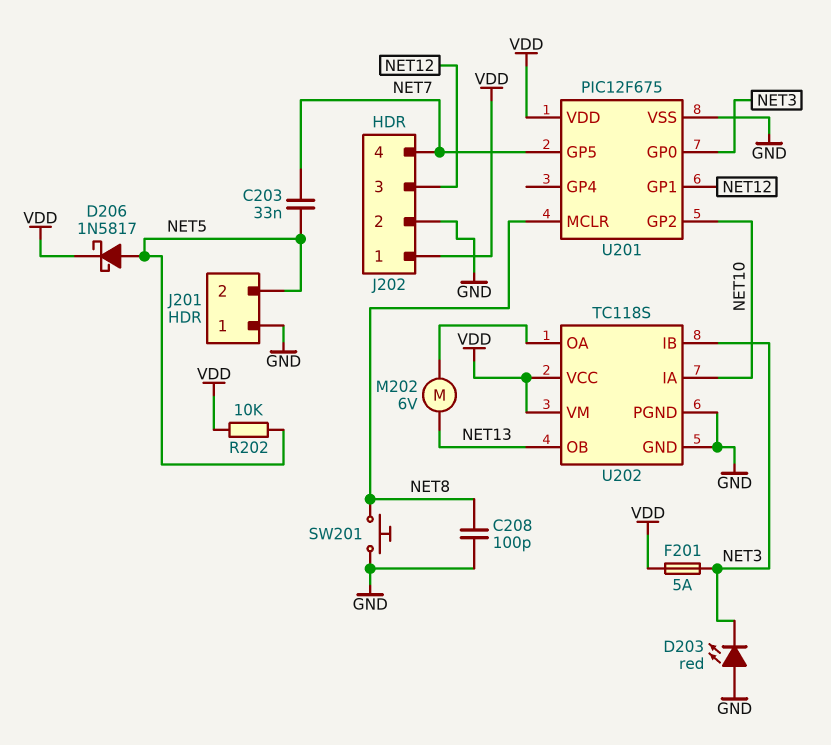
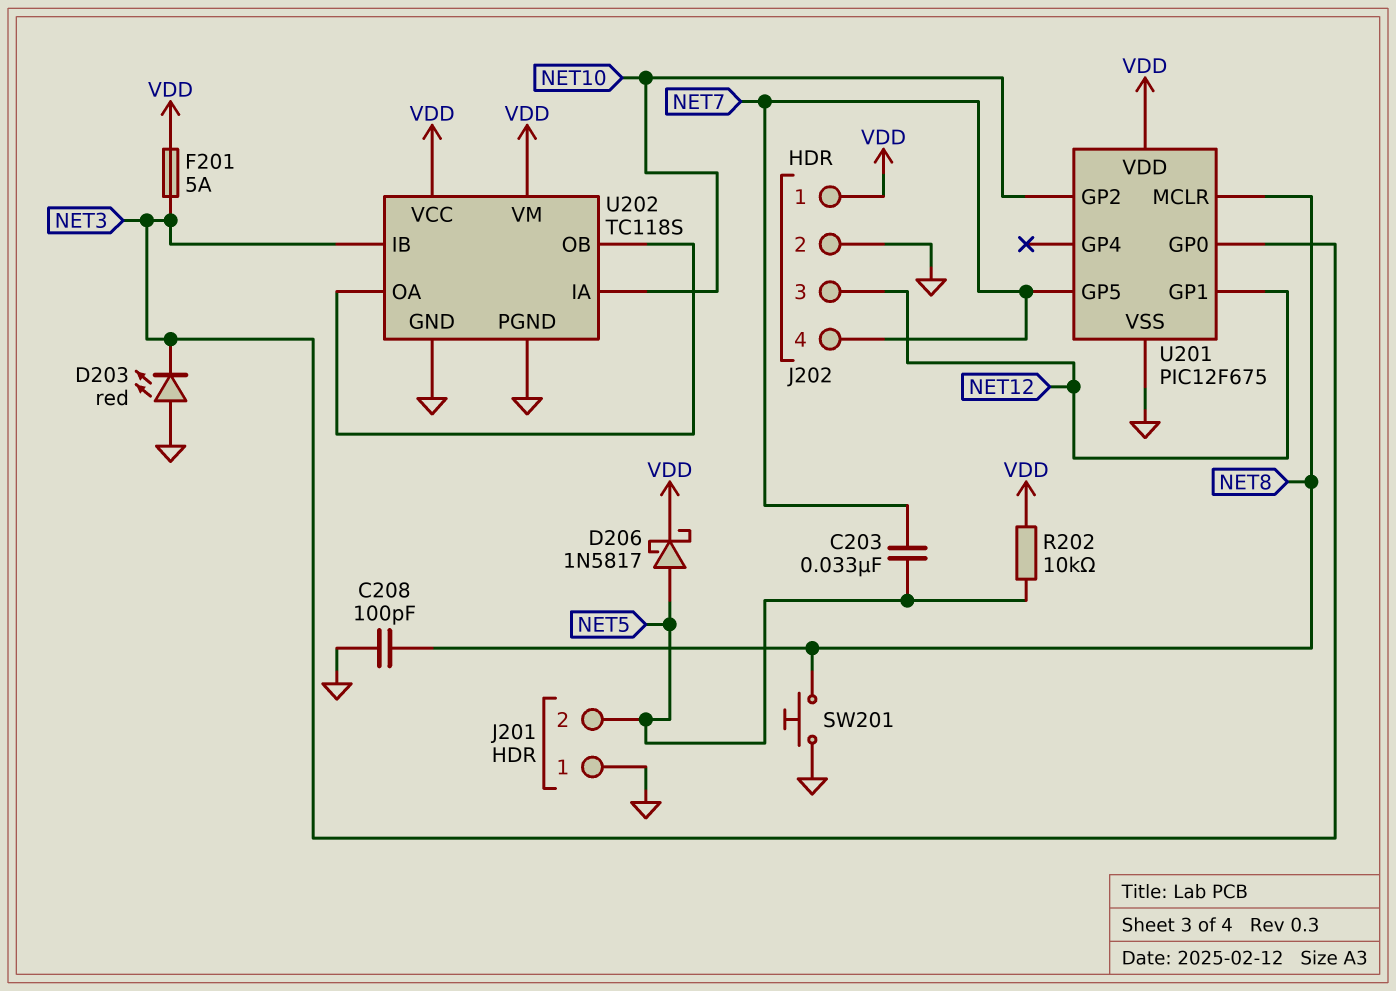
M202: motor 6V (NET13, U202/OA) -> none
U202 pin OB: NET13 -> U202/OA

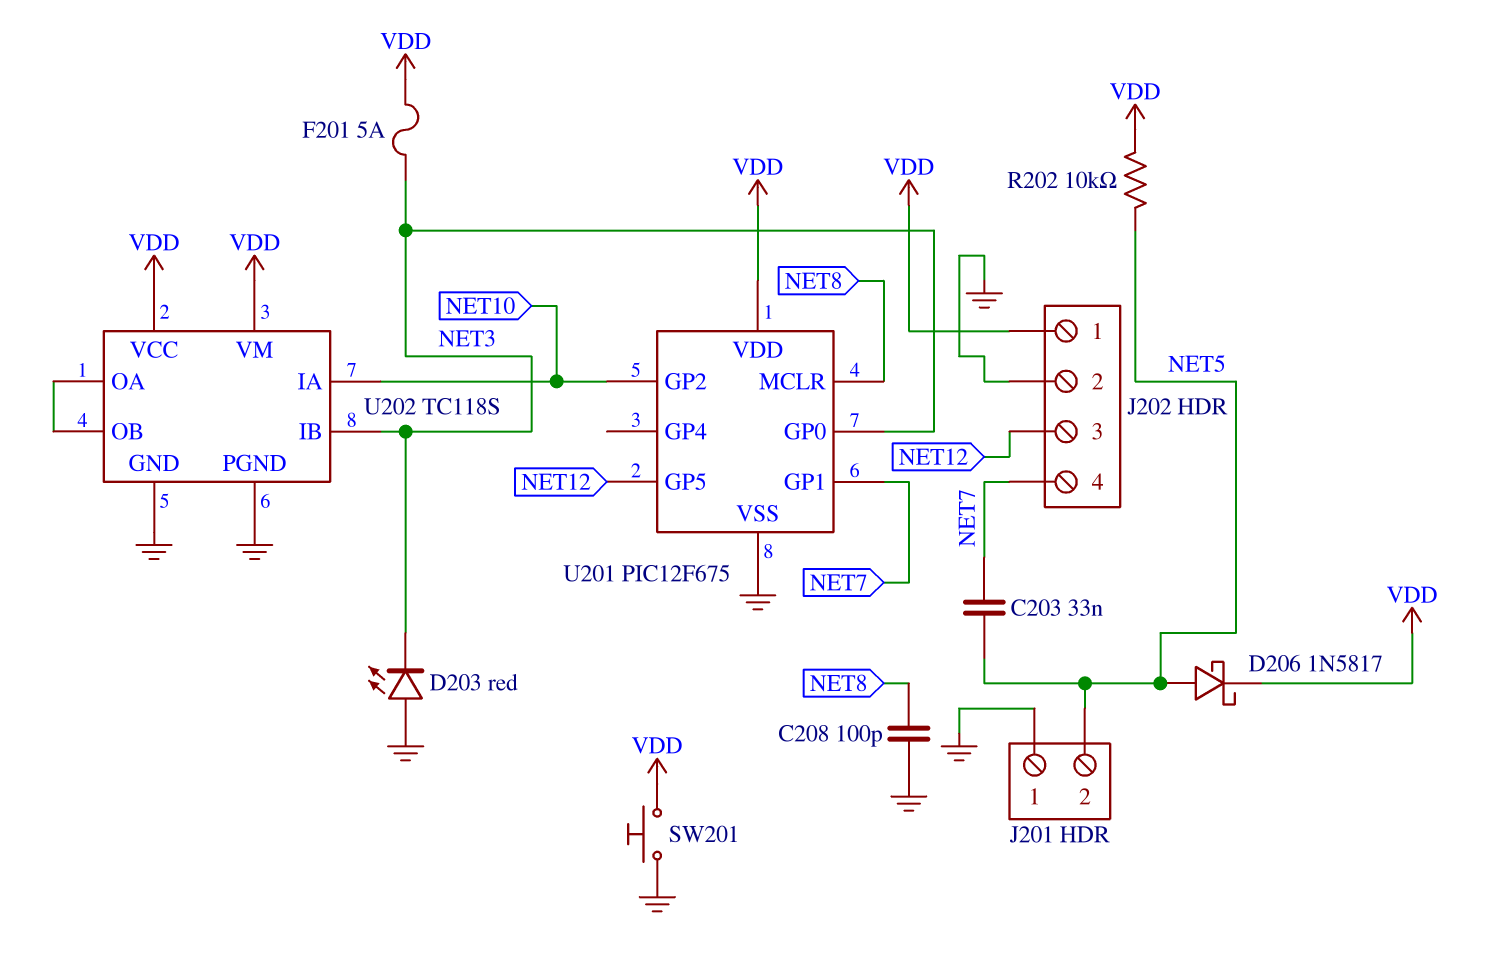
SW201: button (GND, NET8) -> button (GND, VDD)
U201 pin GP1: NET12 -> NET7
U201 pin GP5: NET7 -> NET12

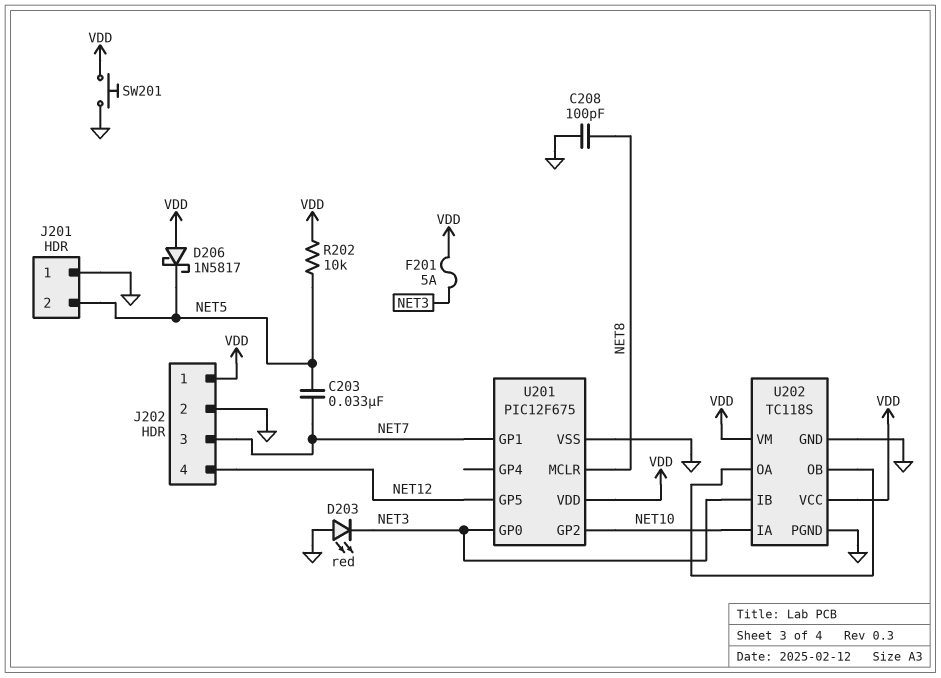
D206: schottky 1N5817 (A NET5, K VDD) -> schottky 1N5817 (A VDD, K NET5)
J202 pin 3: NET12 -> NET7
J202 pin 4: NET7 -> NET12

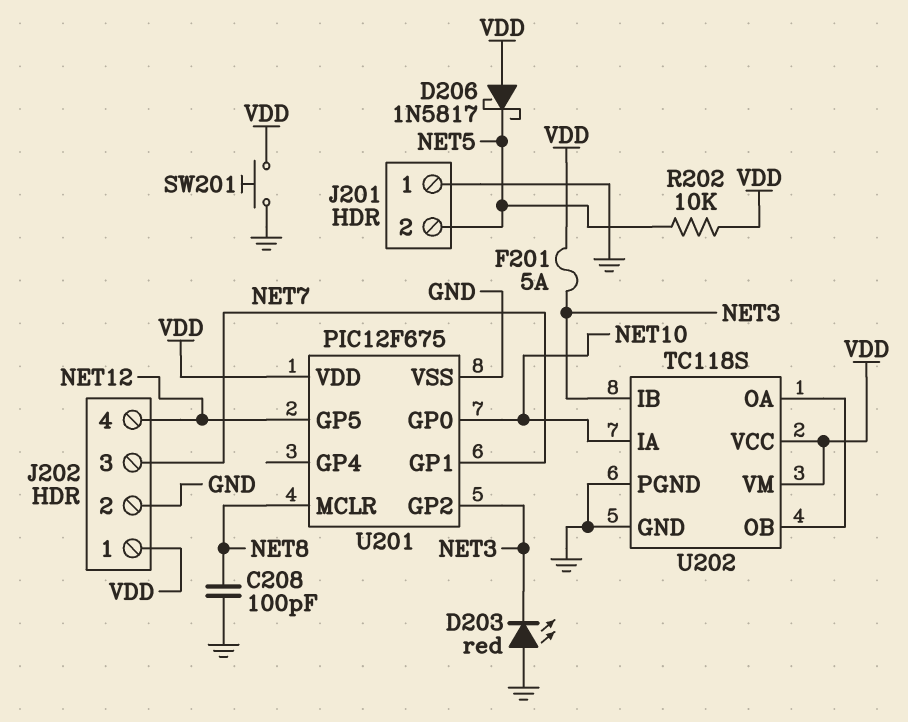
C203: 33nF (NET5, NET7) -> none
U201 pin GP0: NET3 -> NET10
U201 pin GP2: NET10 -> NET3

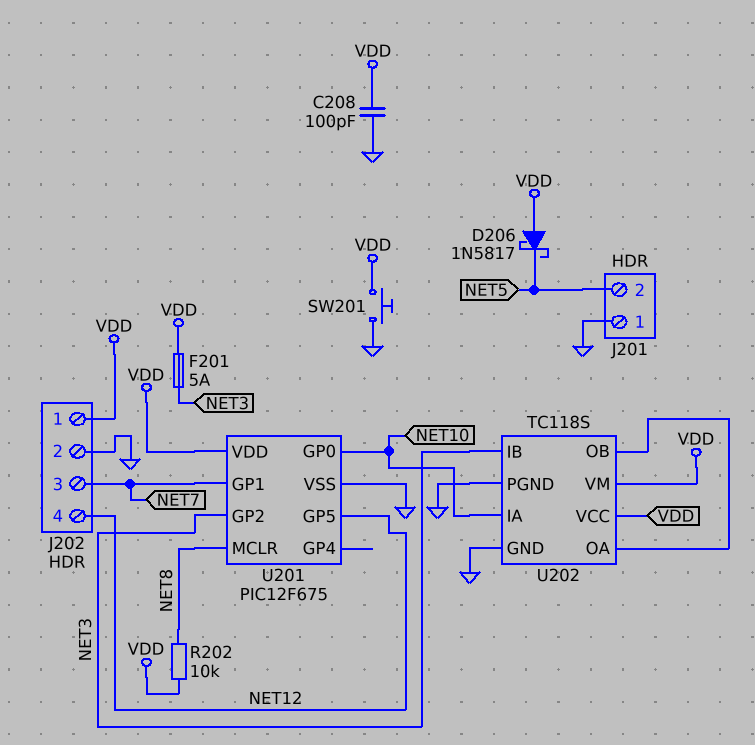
C208: 100pF (GND, NET8) -> 100pF (GND, VDD)
D203: LED red (A GND, K NET3) -> none
R202: 10k (NET5, VDD) -> 10k (NET8, VDD)

